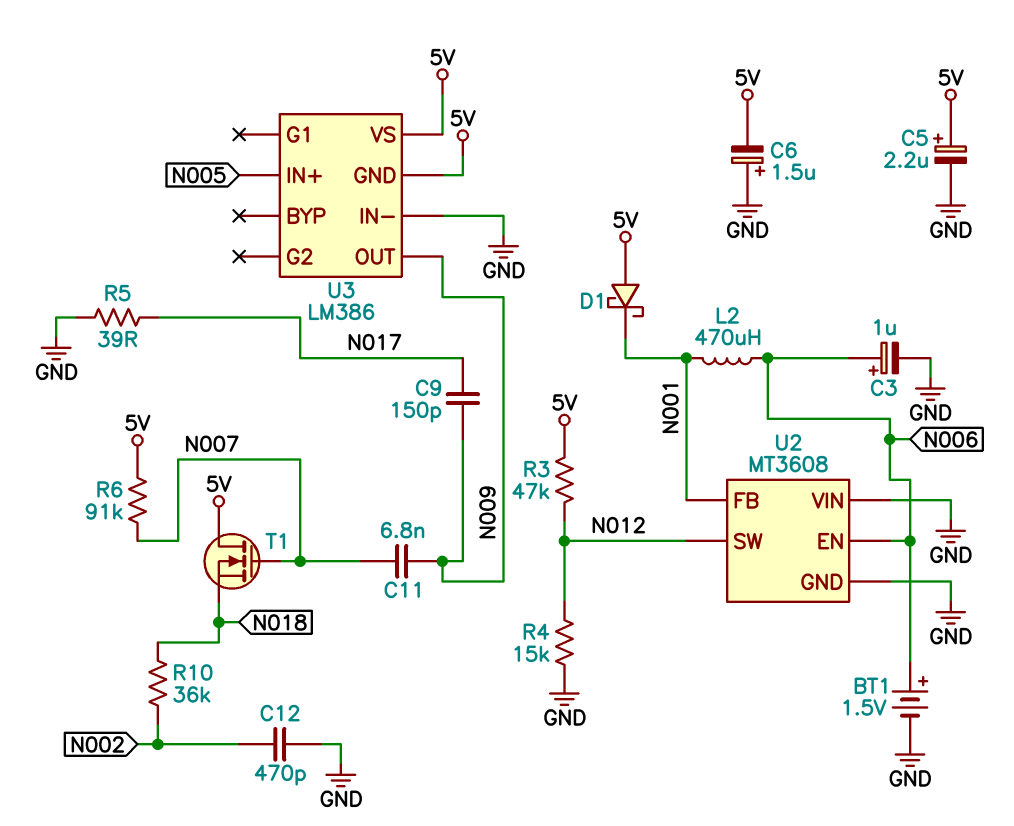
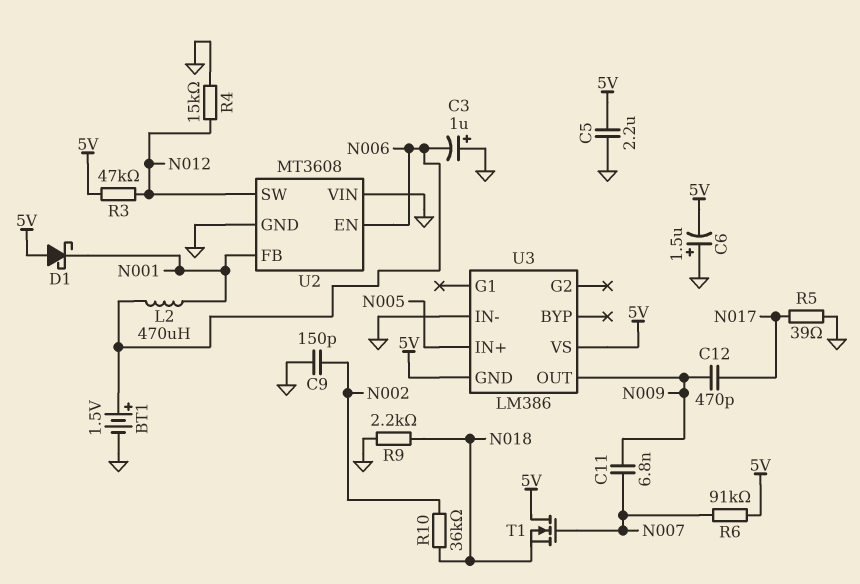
C3: 1uF (plus N006, minus GND) -> 1uF (plus GND, minus N006)
C5: 2.2uF (plus 5V, minus GND) -> 2.2uF (5V, GND)
C9: 150pF (N009, N017) -> 150pF (GND, N002)
C12: 470pF (GND, N002) -> 470pF (N009, N017)
R9: none -> 2.2k (GND, N018)

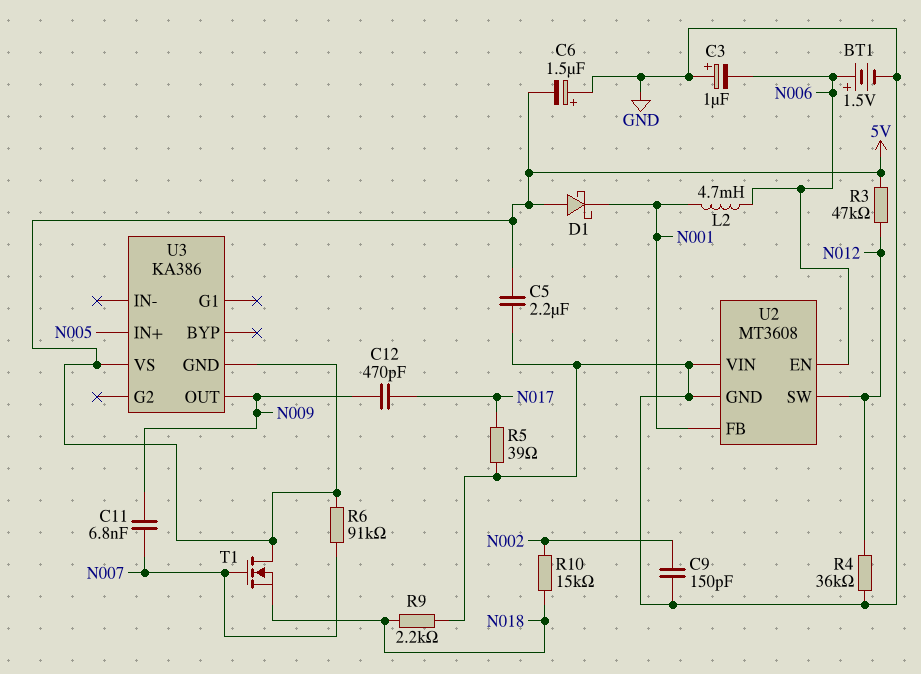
L2: 470uH (N001, N006) -> 4.7mH (N001, N006)
R4: 15k (GND, N012) -> 36k (GND, N012)
R10: 36k (N002, N018) -> 15k (N002, N018)
U3: LM386 -> KA386
U3 pin IN-: GND -> none

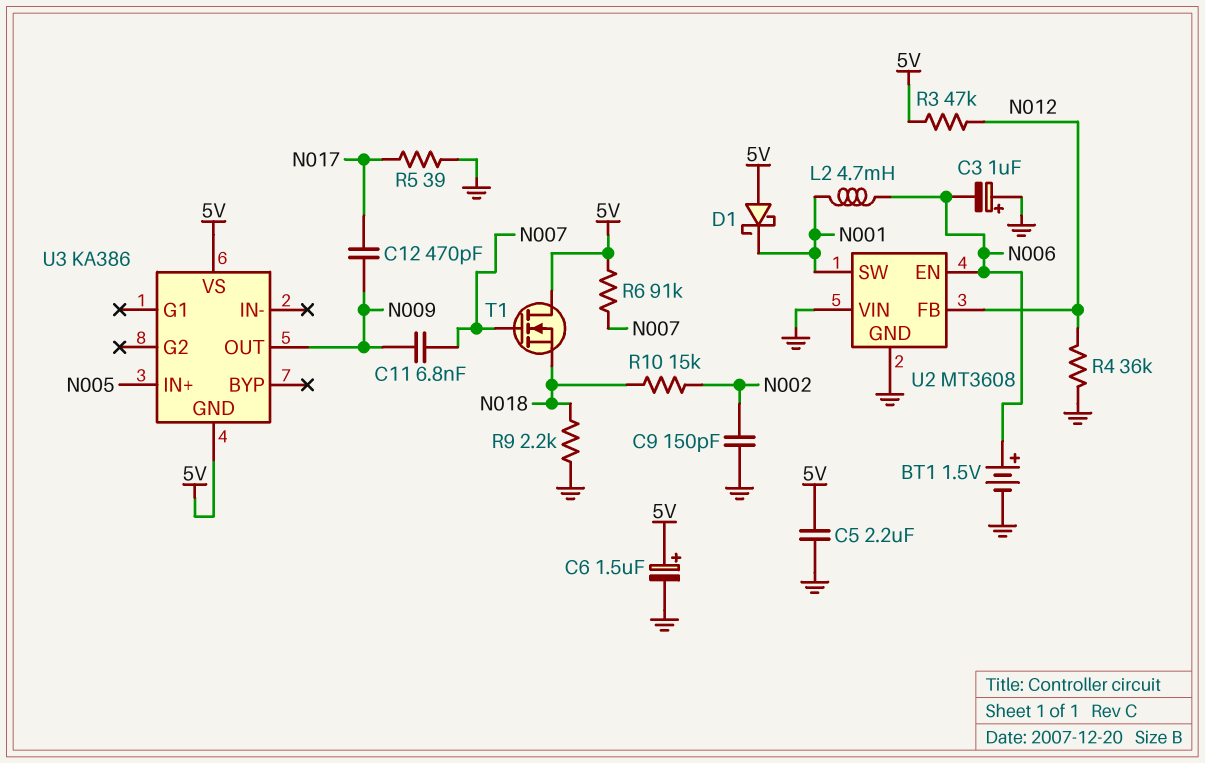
C6: 1.5uF (plus GND, minus 5V) -> 1.5uF (plus 5V, minus GND)
U2 pin FB: N001 -> N012
U2 pin SW: N012 -> N001

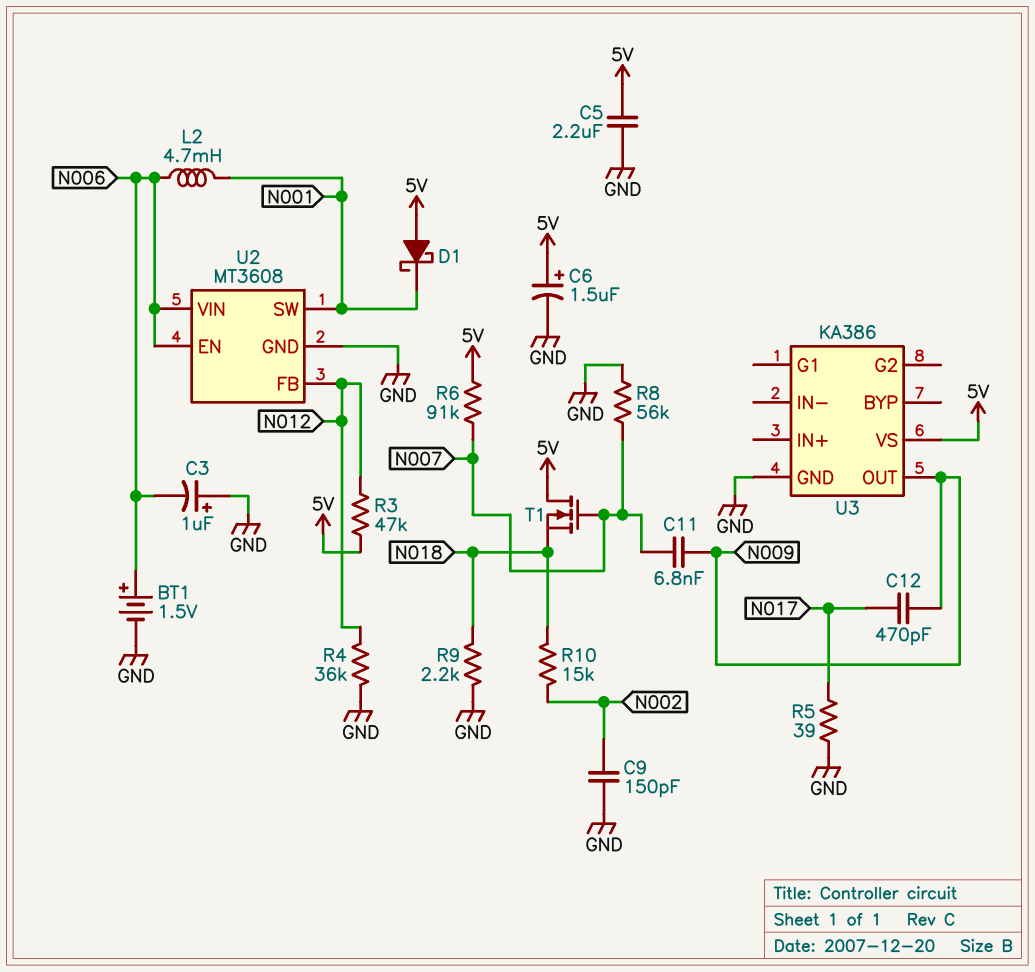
R8: none -> 56k (GND, N007)
U2 pin VIN: GND -> N006
U3 pin GND: 5V -> GND
U3 pin IN+: N005 -> none

